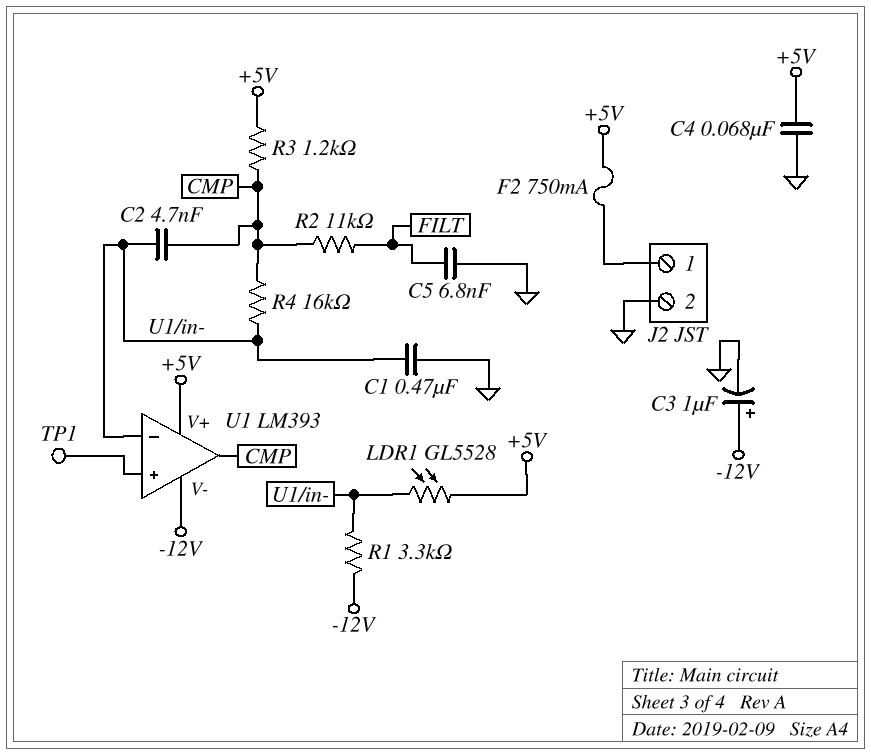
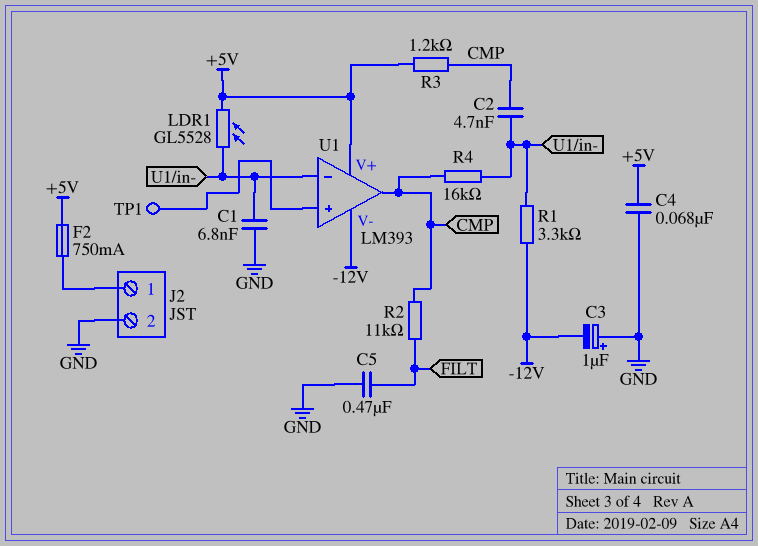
C1: 470nF (GND, U1/in-) -> 6.8nF (GND, U1/in-)
C3: 1uF (plus -12V, minus GND) -> 1uF (plus GND, minus -12V)
C5: 6.8nF (FILT, GND) -> 470nF (FILT, GND)

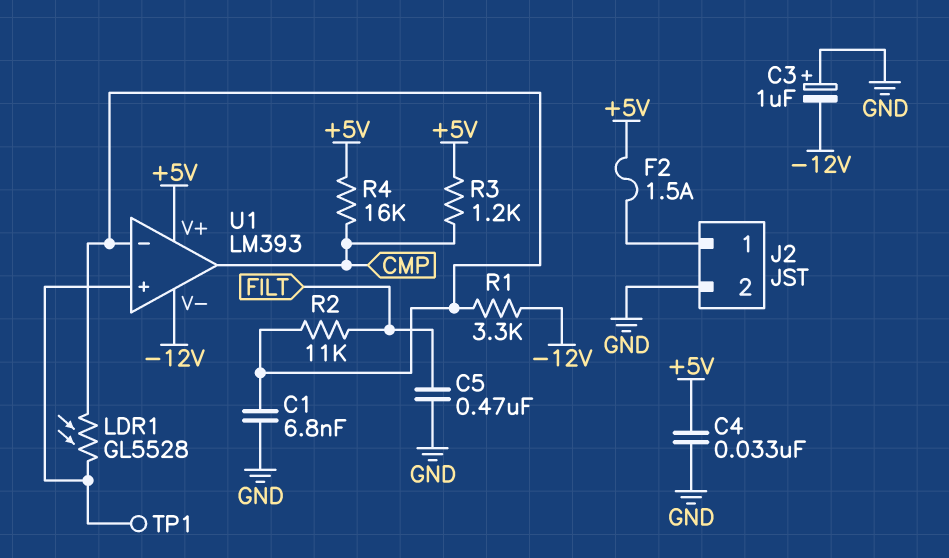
C2: 4.7nF (CMP, U1/in-) -> none
C4: 68nF (+5V, GND) -> 33nF (+5V, GND)
F2: 750mA (+5V, J2/1) -> 1.5A (+5V, J2/1)
LDR1: GL5528 (+5V, U1/in-) -> GL5528 (U1/in+, U1/in-)
R2: 11k (CMP, FILT) -> 11k (FILT, U1/in-)
R4: 16k (CMP, U1/in-) -> 16k (+5V, CMP)

